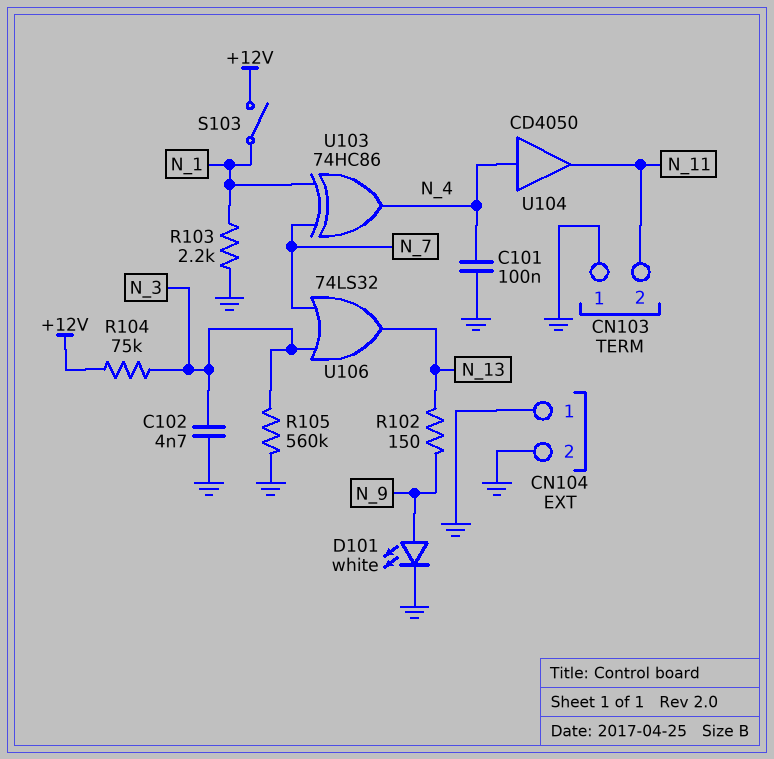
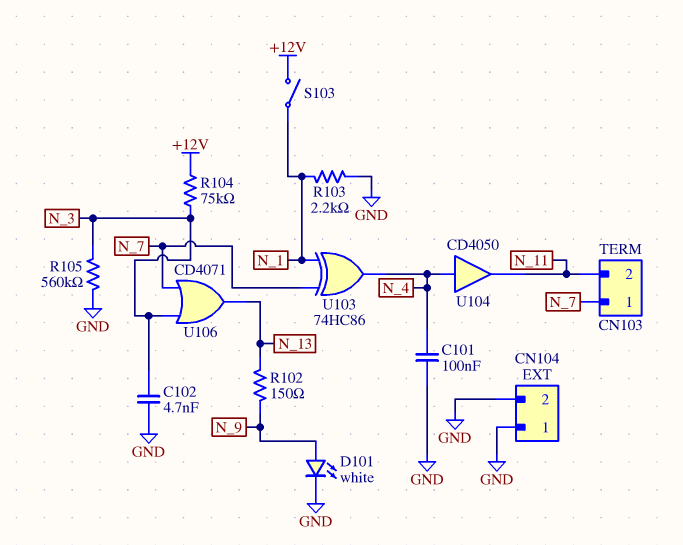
CN103 pin 1: GND -> N_7
U106: OR 74LS32 (in N_3, in N_7, out N_13) -> OR CD4071 (in N_3, in N_7, out N_13)

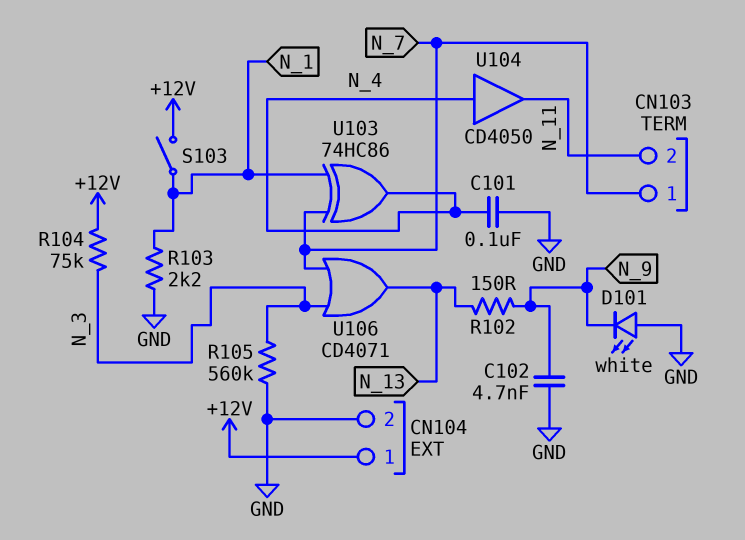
C102: 4.7nF (GND, N_3) -> 4.7nF (GND, N_9)
CN104 pin 1: GND -> +12V
D101: LED white (A N_9, K GND) -> LED white (A GND, K N_9)

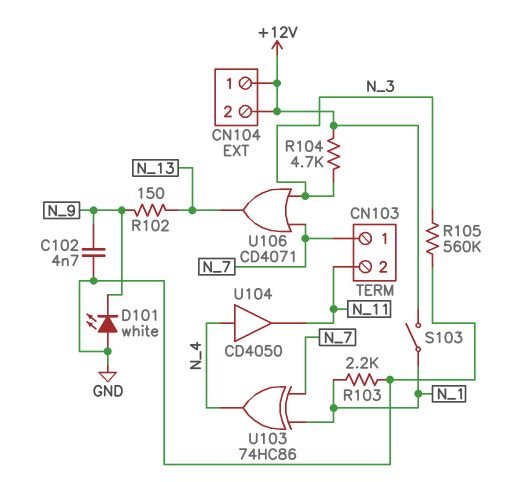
C101: 100nF (GND, N_4) -> none
CN104 pin 2: GND -> +12V
R104: 75k (+12V, N_3) -> 4.7k (+12V, N_3)

